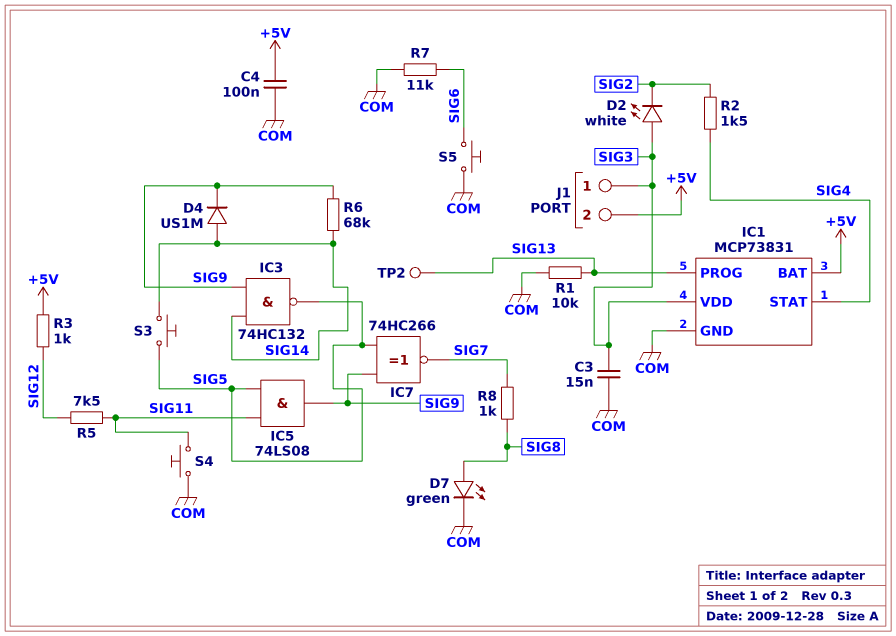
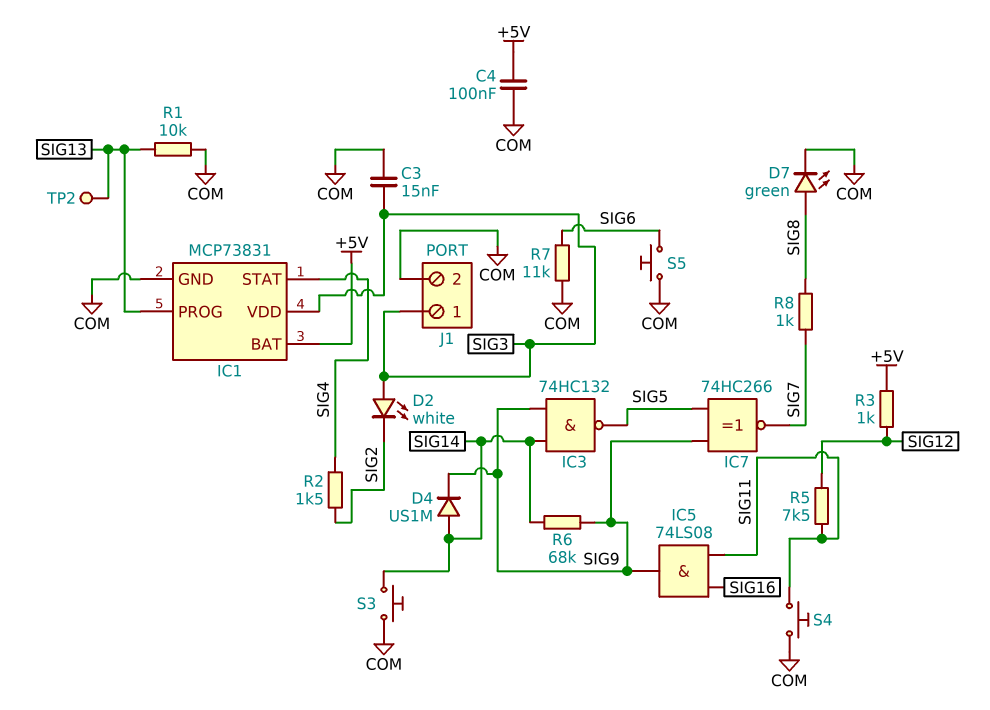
IC5: AND 74LS08 (in SIG5, in SIG11, out SIG9) -> AND 74LS08 (in SIG11, in SIG16, out SIG9)
J1 pin 2: +5V -> COM
S3: button (SIG5, SIG14) -> button (COM, SIG14)

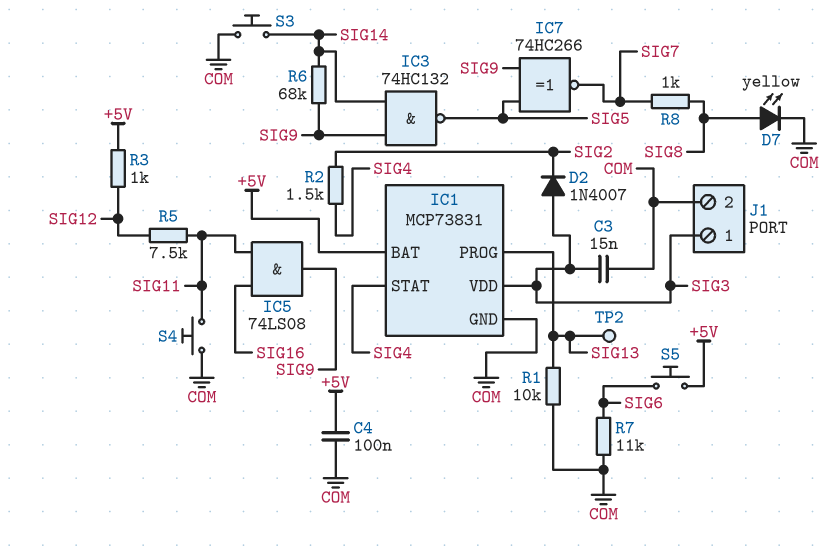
D2: LED white (A SIG3, K SIG2) -> diode 1N4007 (A SIG3, K SIG2)
D4: diode US1M (A SIG14, K SIG9) -> none
D7: LED green (A SIG8, K COM) -> LED yellow (A SIG8, K COM)
S5: button (COM, SIG6) -> button (+5V, SIG6)

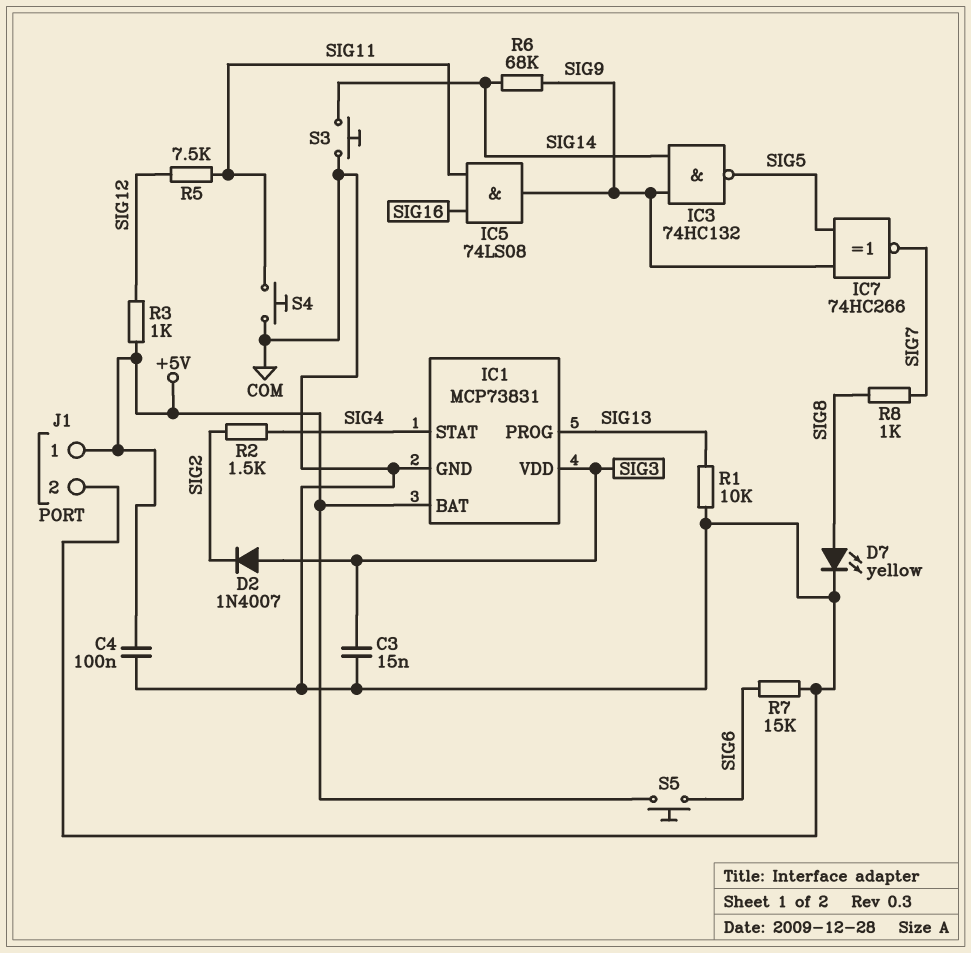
J1 pin 1: SIG3 -> +5V
R7: 11k (COM, SIG6) -> 15k (COM, SIG6)
TP2: test point (SIG13) -> none

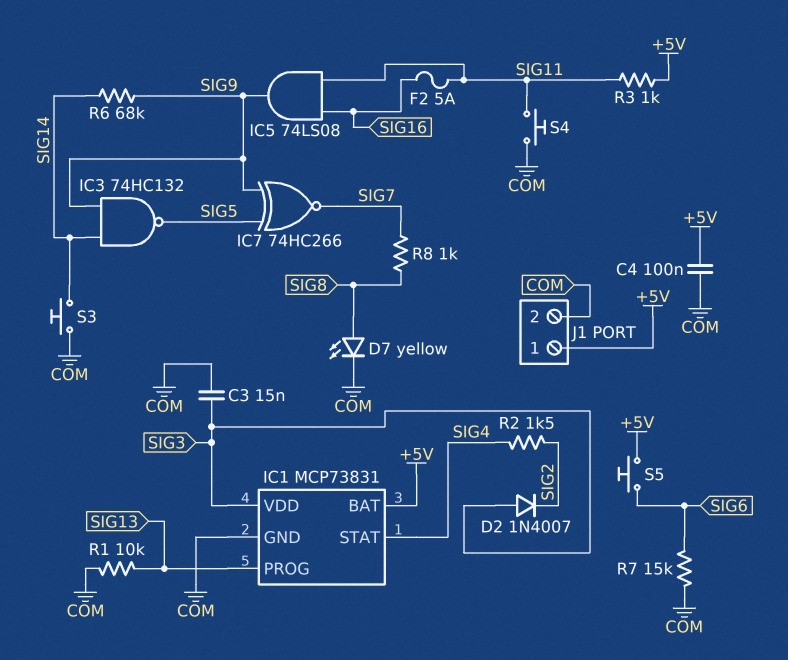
F2: none -> 5A (SIG11, SIG16)
R3: 1k (+5V, SIG12) -> 1k (+5V, SIG11)
R5: 7.5k (SIG11, SIG12) -> none

